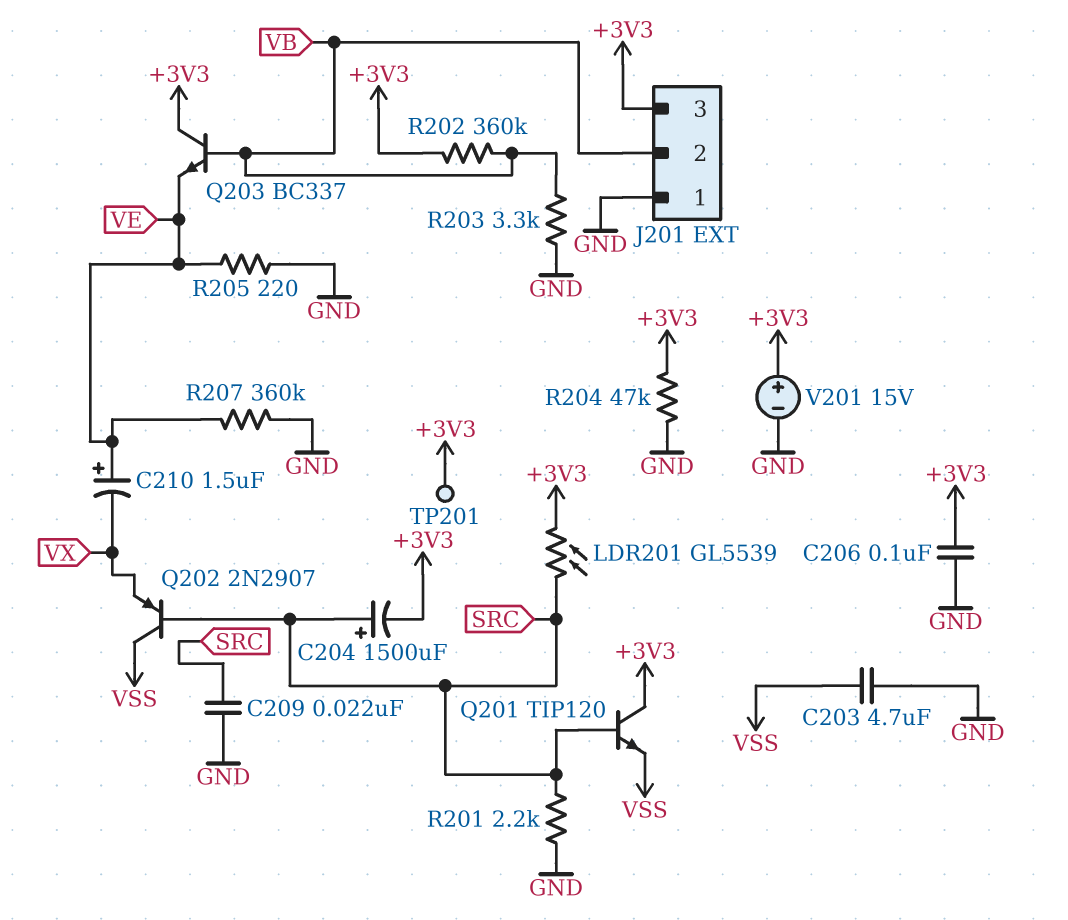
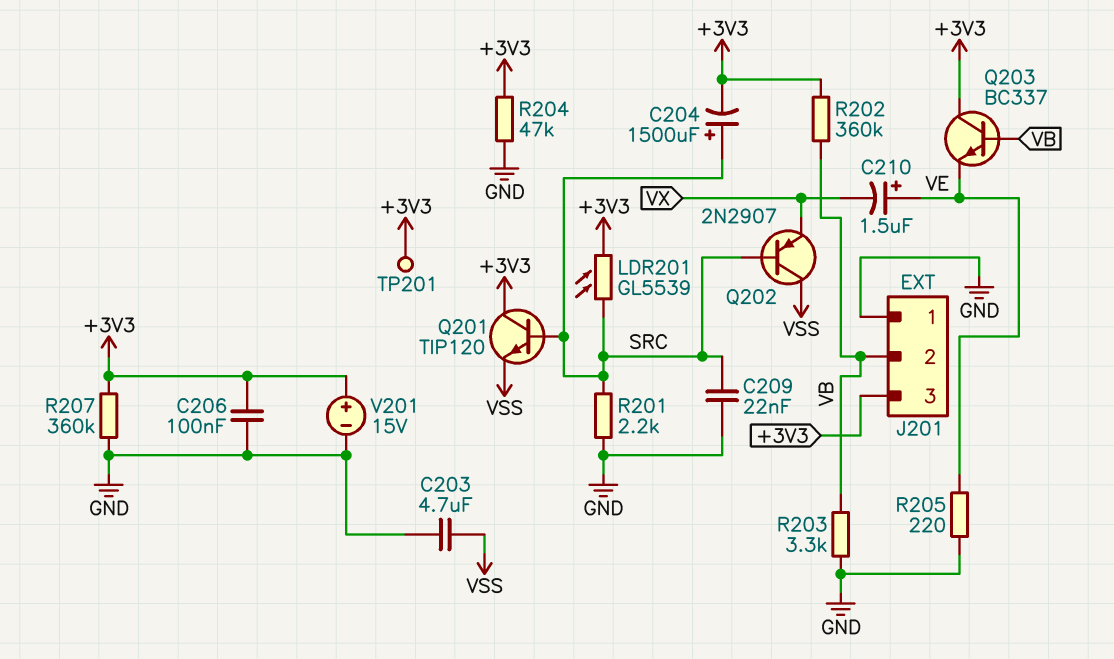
R207: 360k (GND, VE) -> 360k (+3V3, GND)

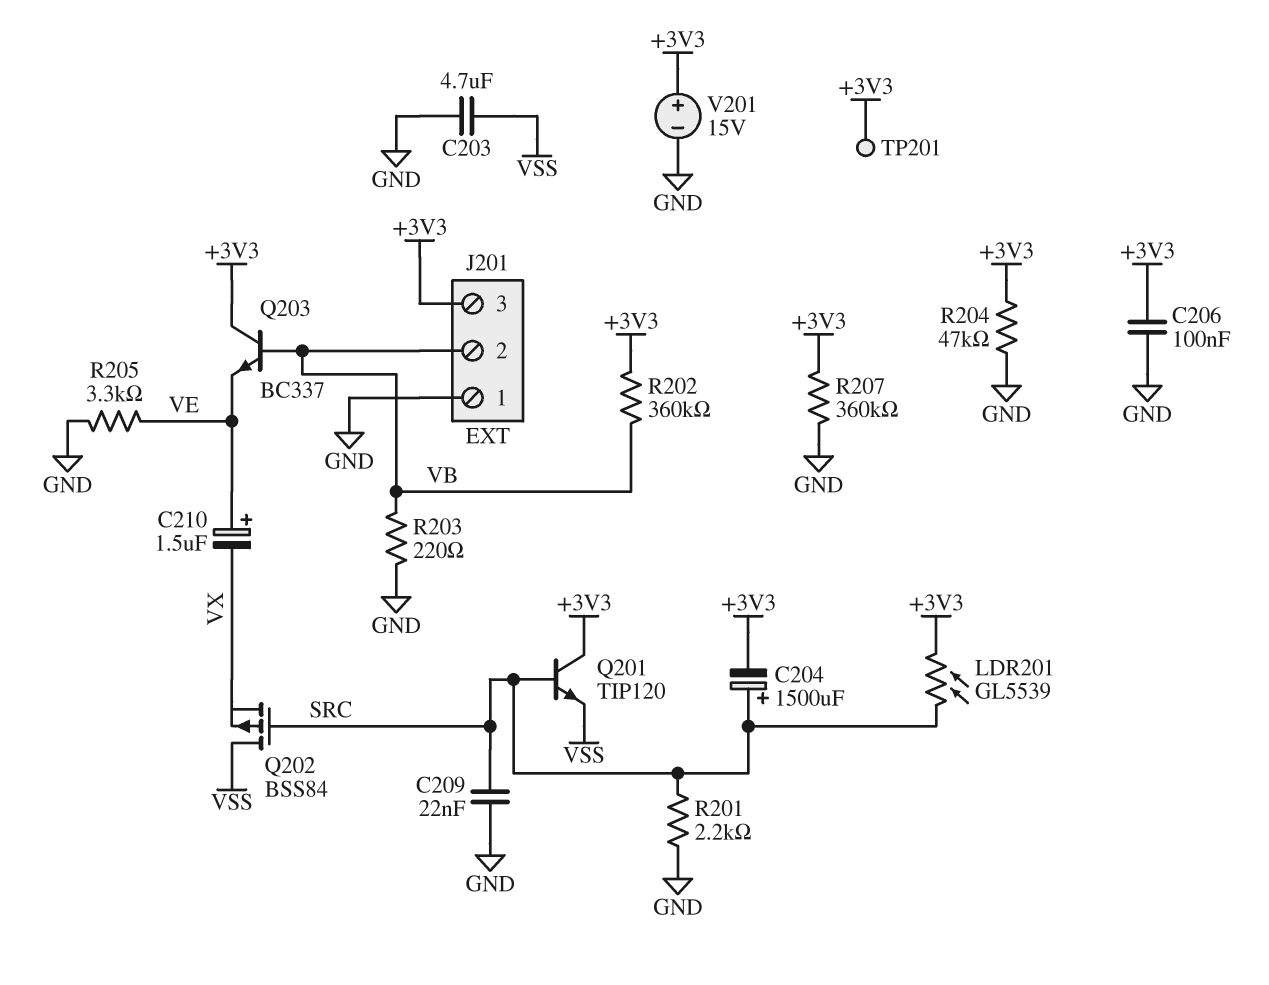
Q202: PNP 2N2907 (B SRC, C VSS, E VX) -> PMOS BSS84 (G SRC, D VSS, S VX)
R203: 3.3k (GND, VB) -> 220 (GND, VB)
R205: 220 (GND, VE) -> 3.3k (GND, VE)

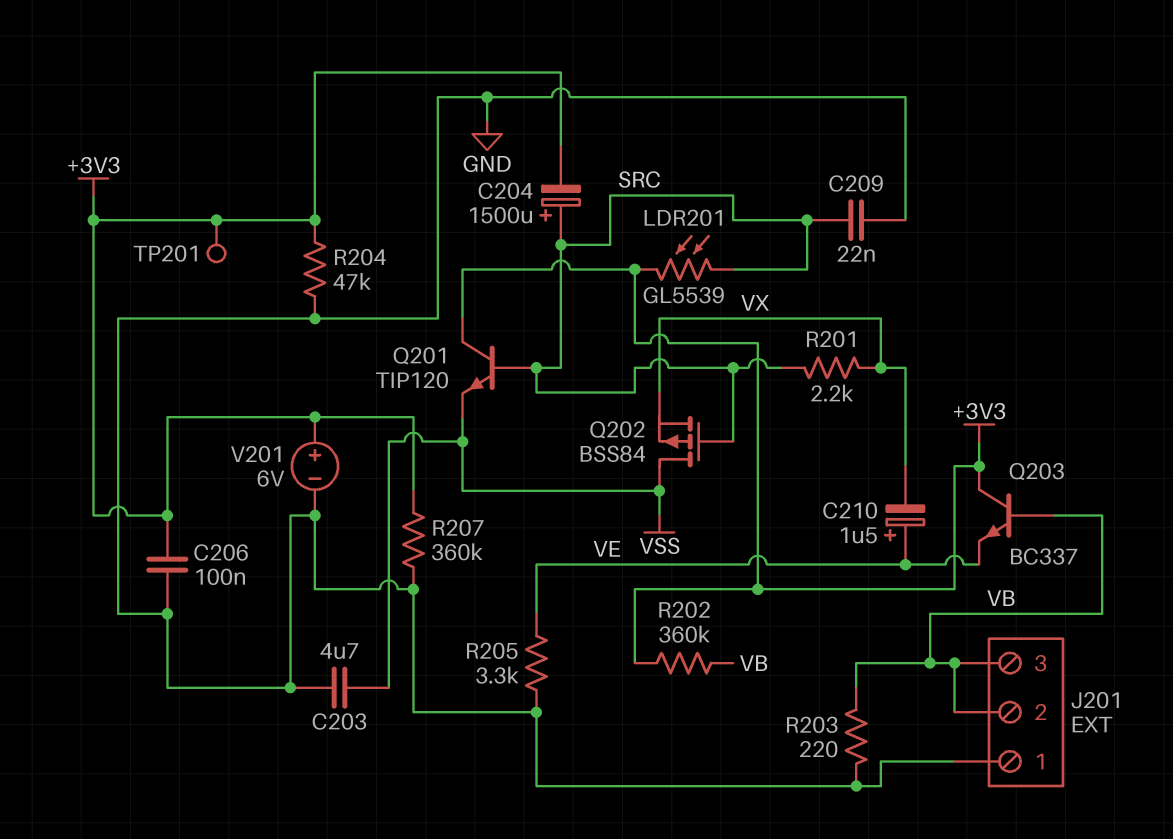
J201 pin 3: +3V3 -> VB
R201: 2.2k (GND, SRC) -> 2.2k (SRC, VX)
V201: 15V (plus +3V3, minus GND) -> 6V (plus +3V3, minus GND)

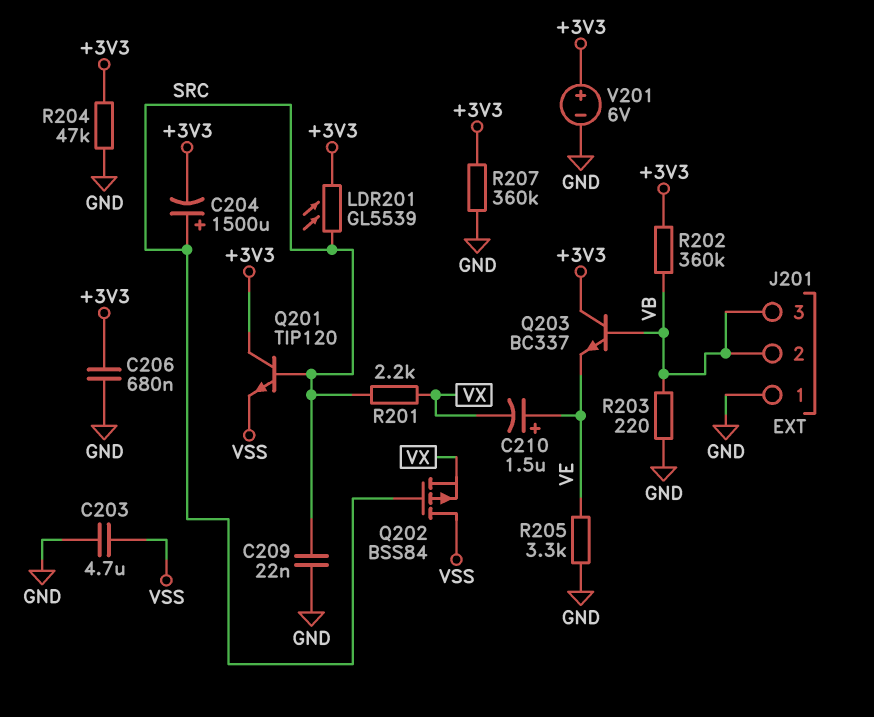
C206: 100nF (+3V3, GND) -> 680nF (+3V3, GND)
TP201: test point (+3V3) -> none

